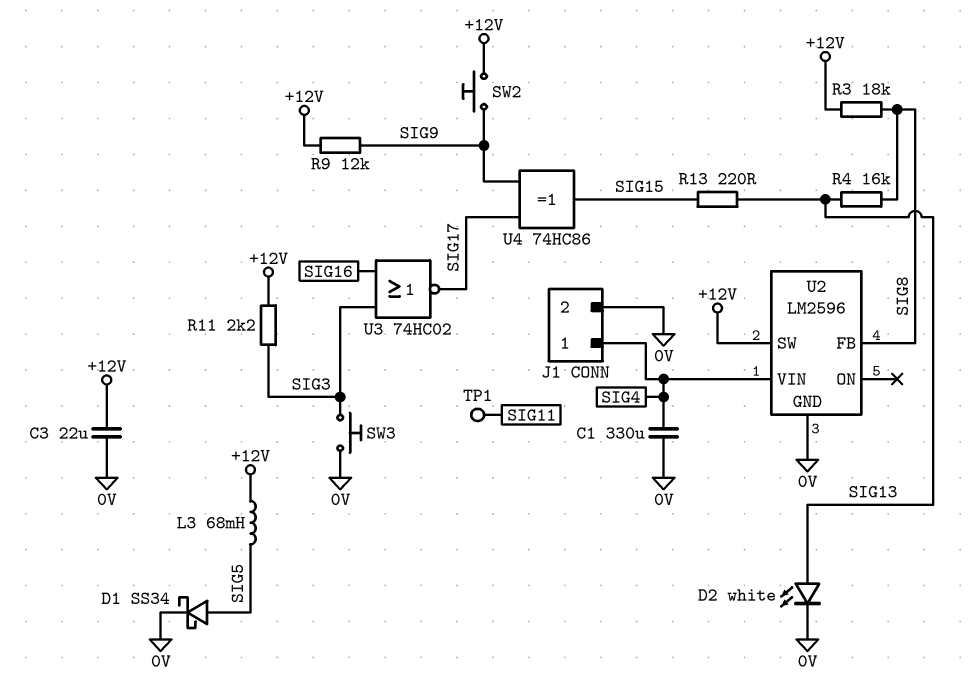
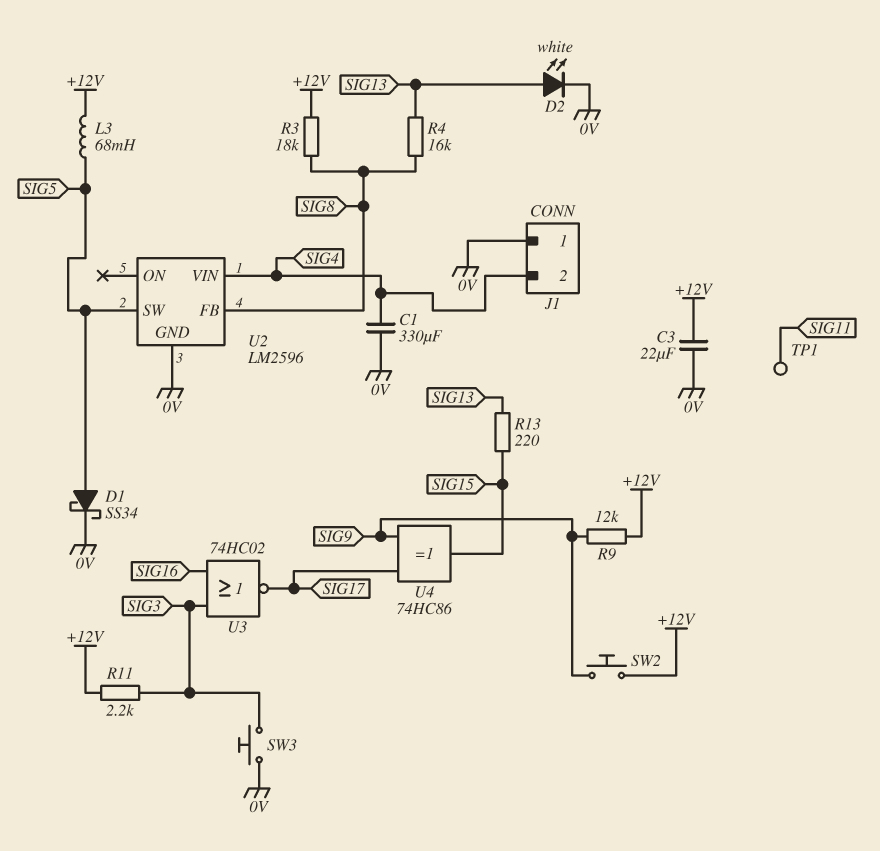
J1 pin 1: SIG4 -> 0V
J1 pin 2: 0V -> SIG4
U2 pin SW: +12V -> SIG5

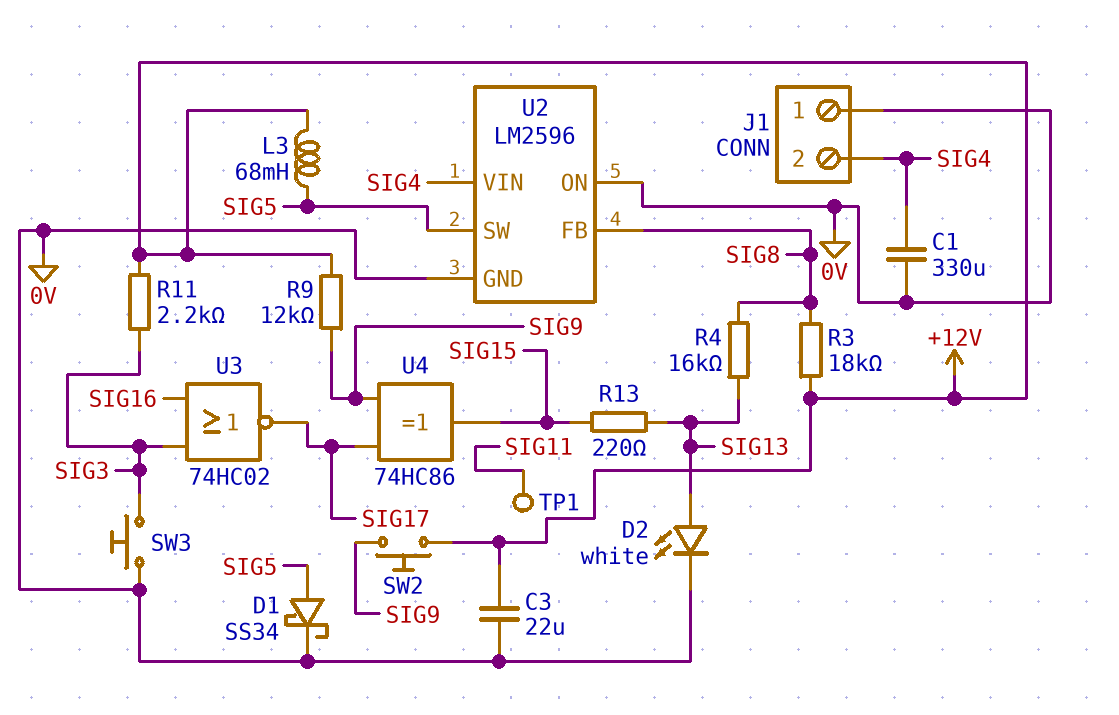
U2 pin ON: none -> 0V

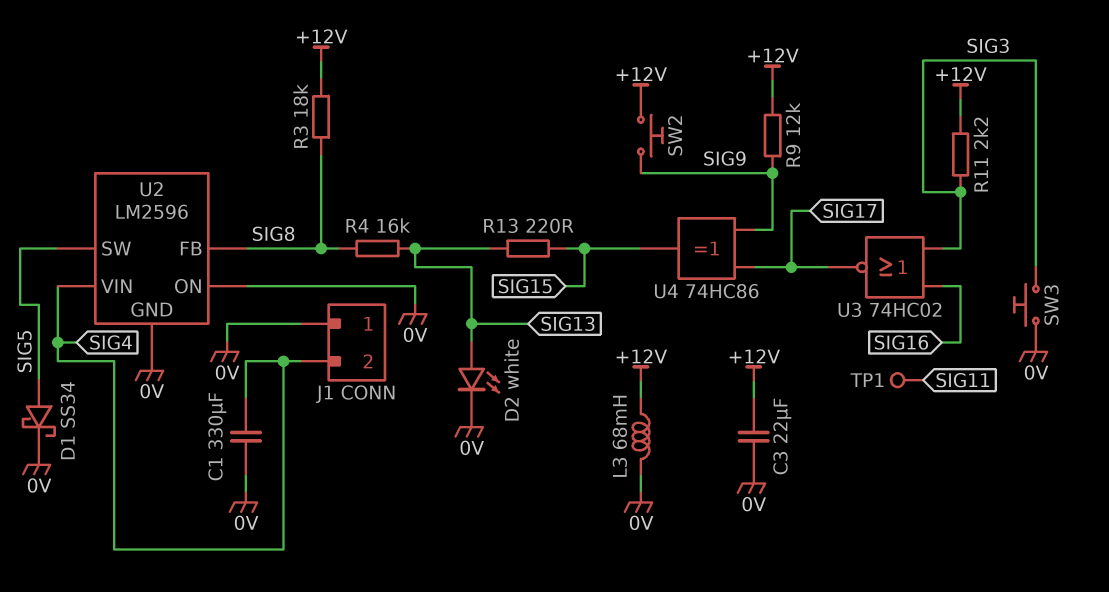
L3: 68mH (+12V, SIG5) -> 68mH (+12V, 0V)

